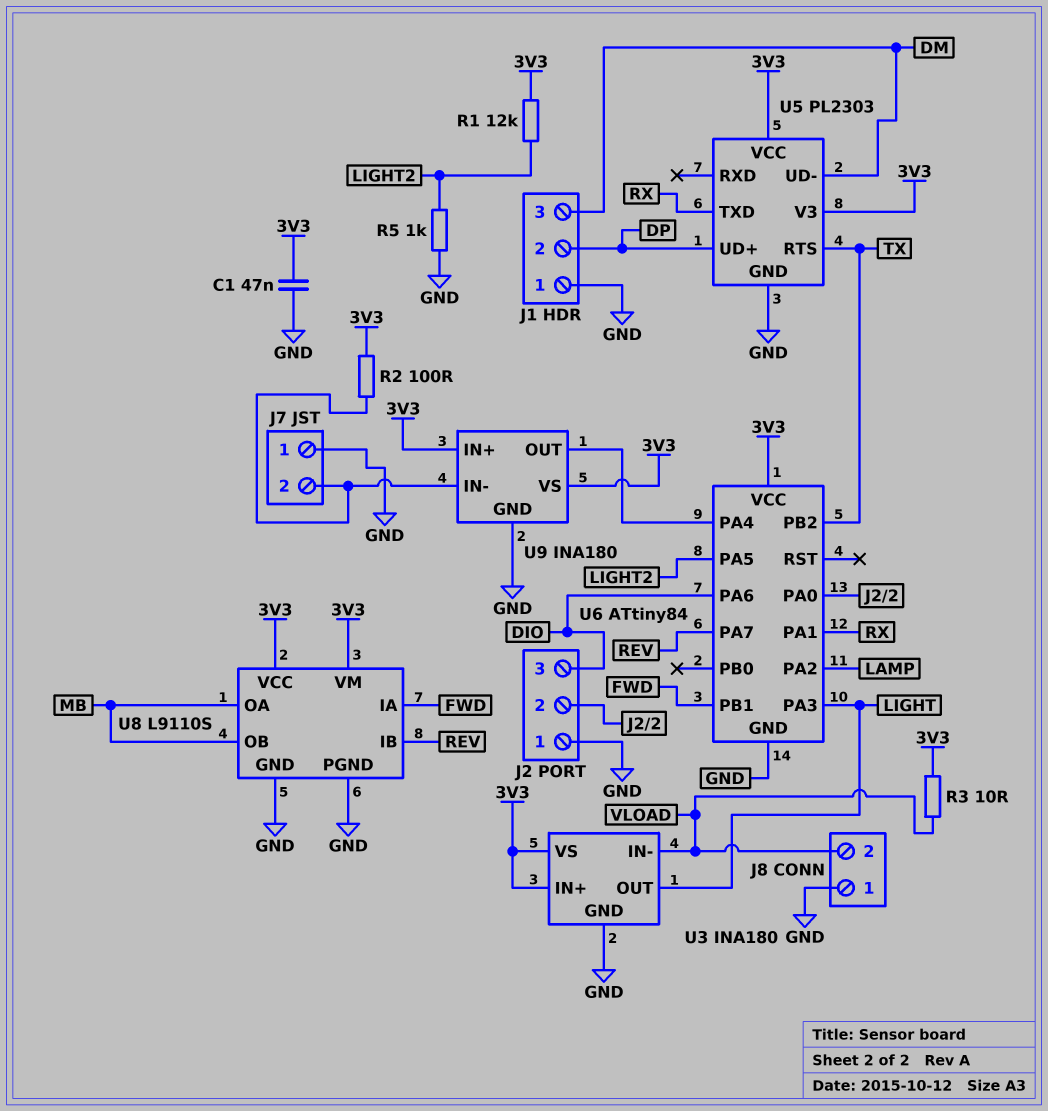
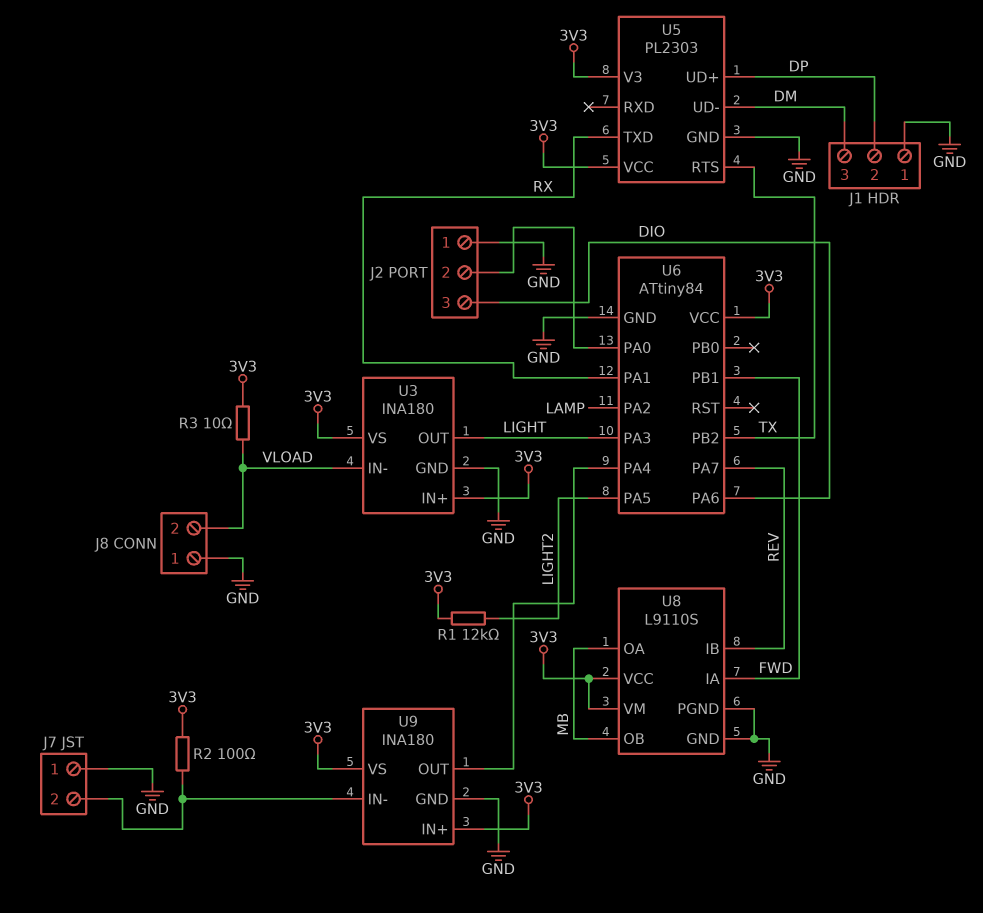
C1: 47nF (3V3, GND) -> none
R5: 1k (GND, LIGHT2) -> none

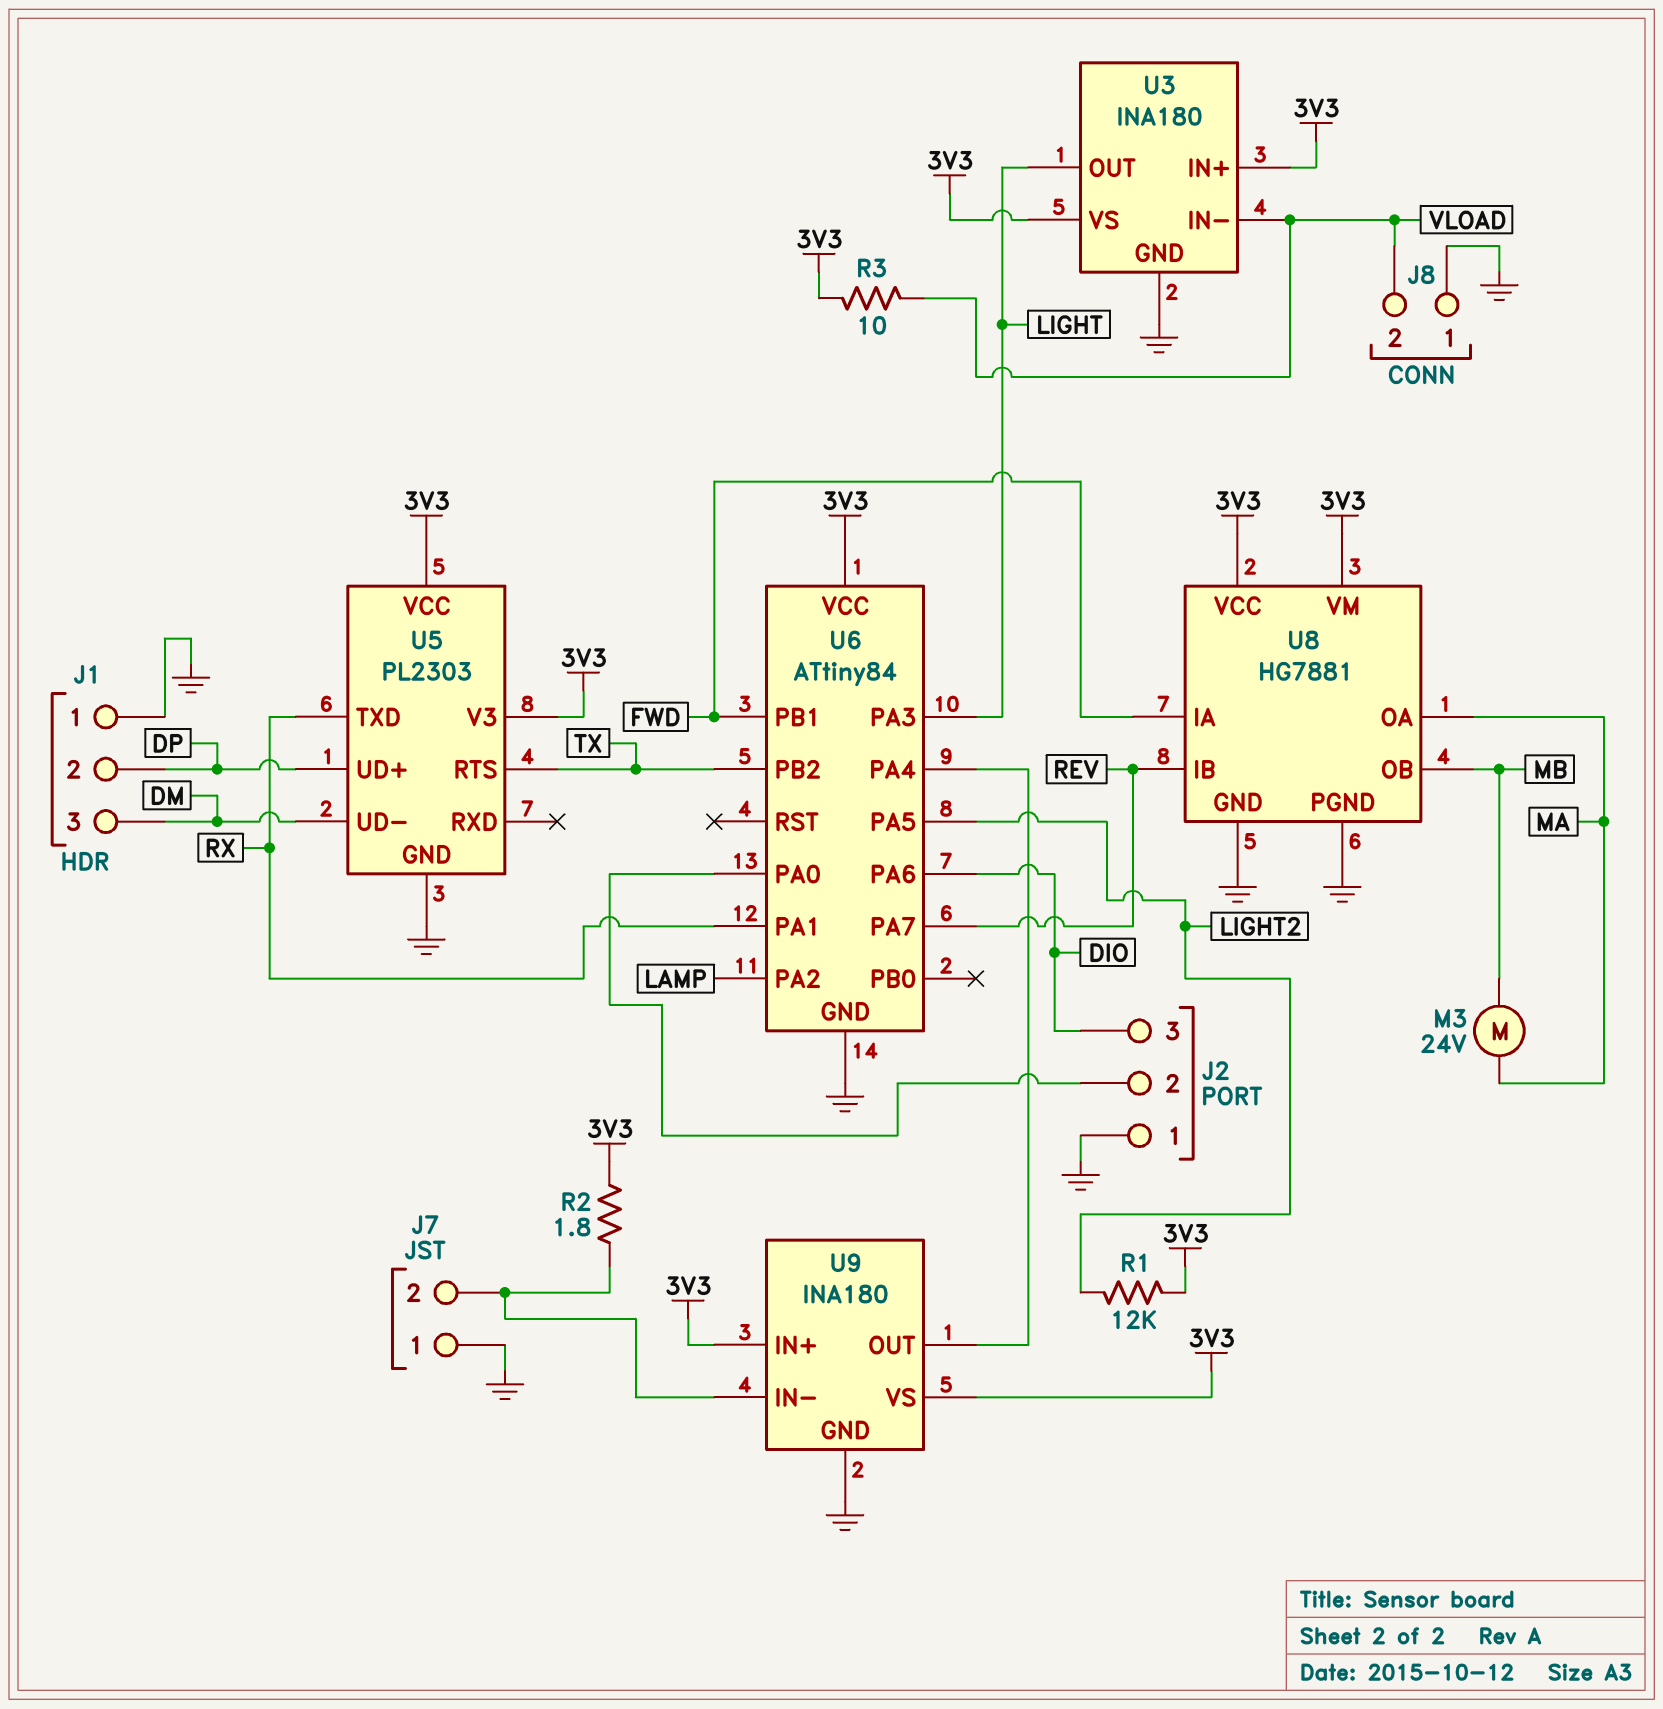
M3: none -> motor 24V (MA, MB)
R2: 100 (3V3, J7/2) -> 1.8 (3V3, J7/2)
U8: L9110S -> HG7881
U8 pin OA: MB -> MA

